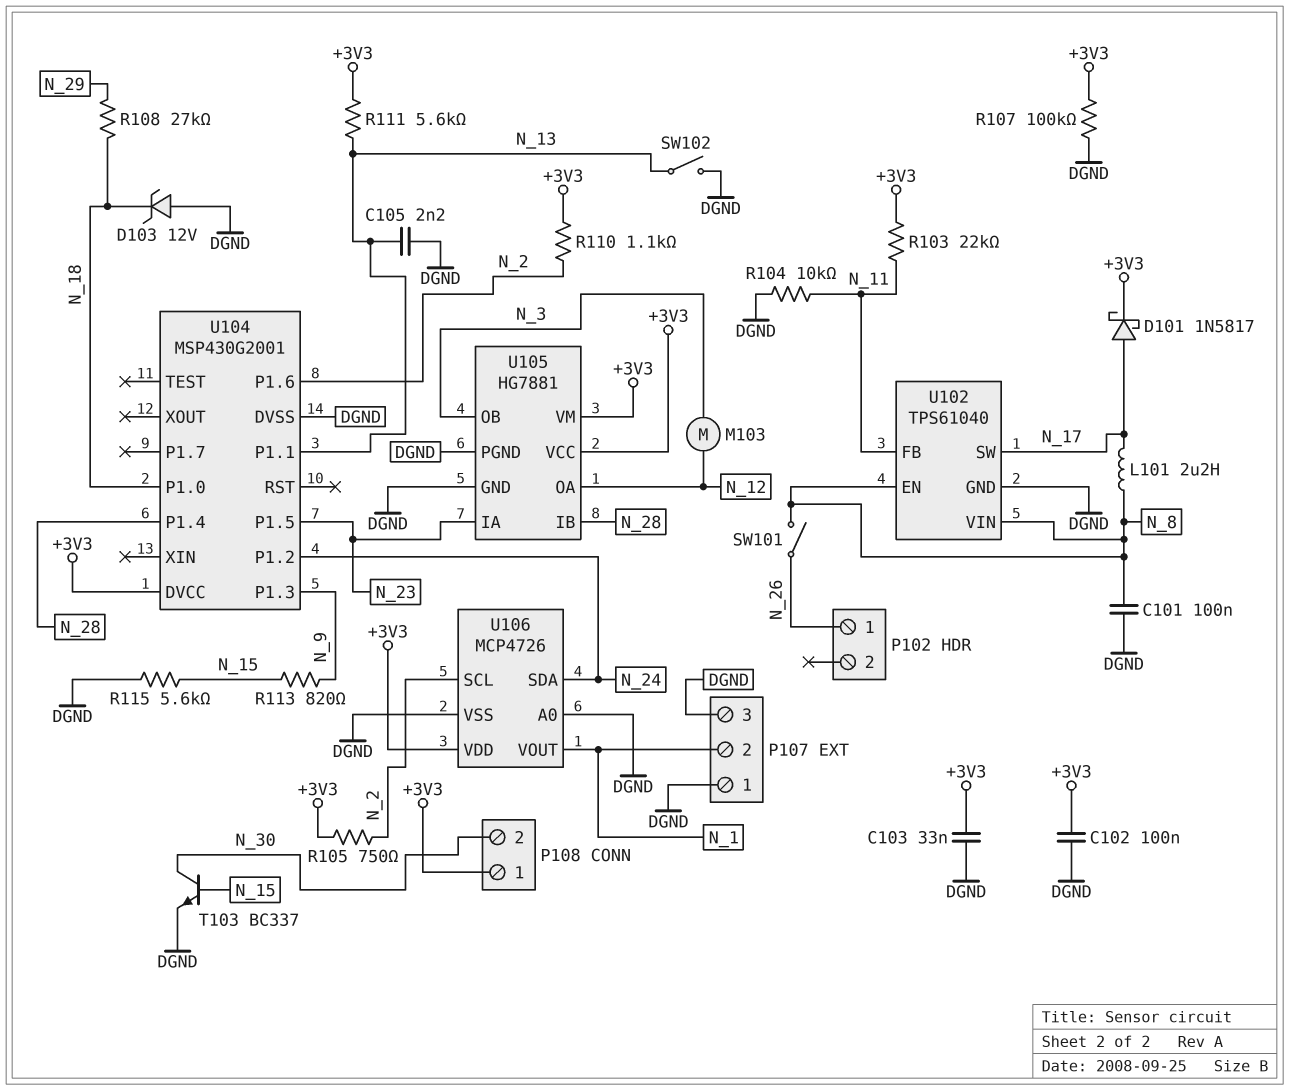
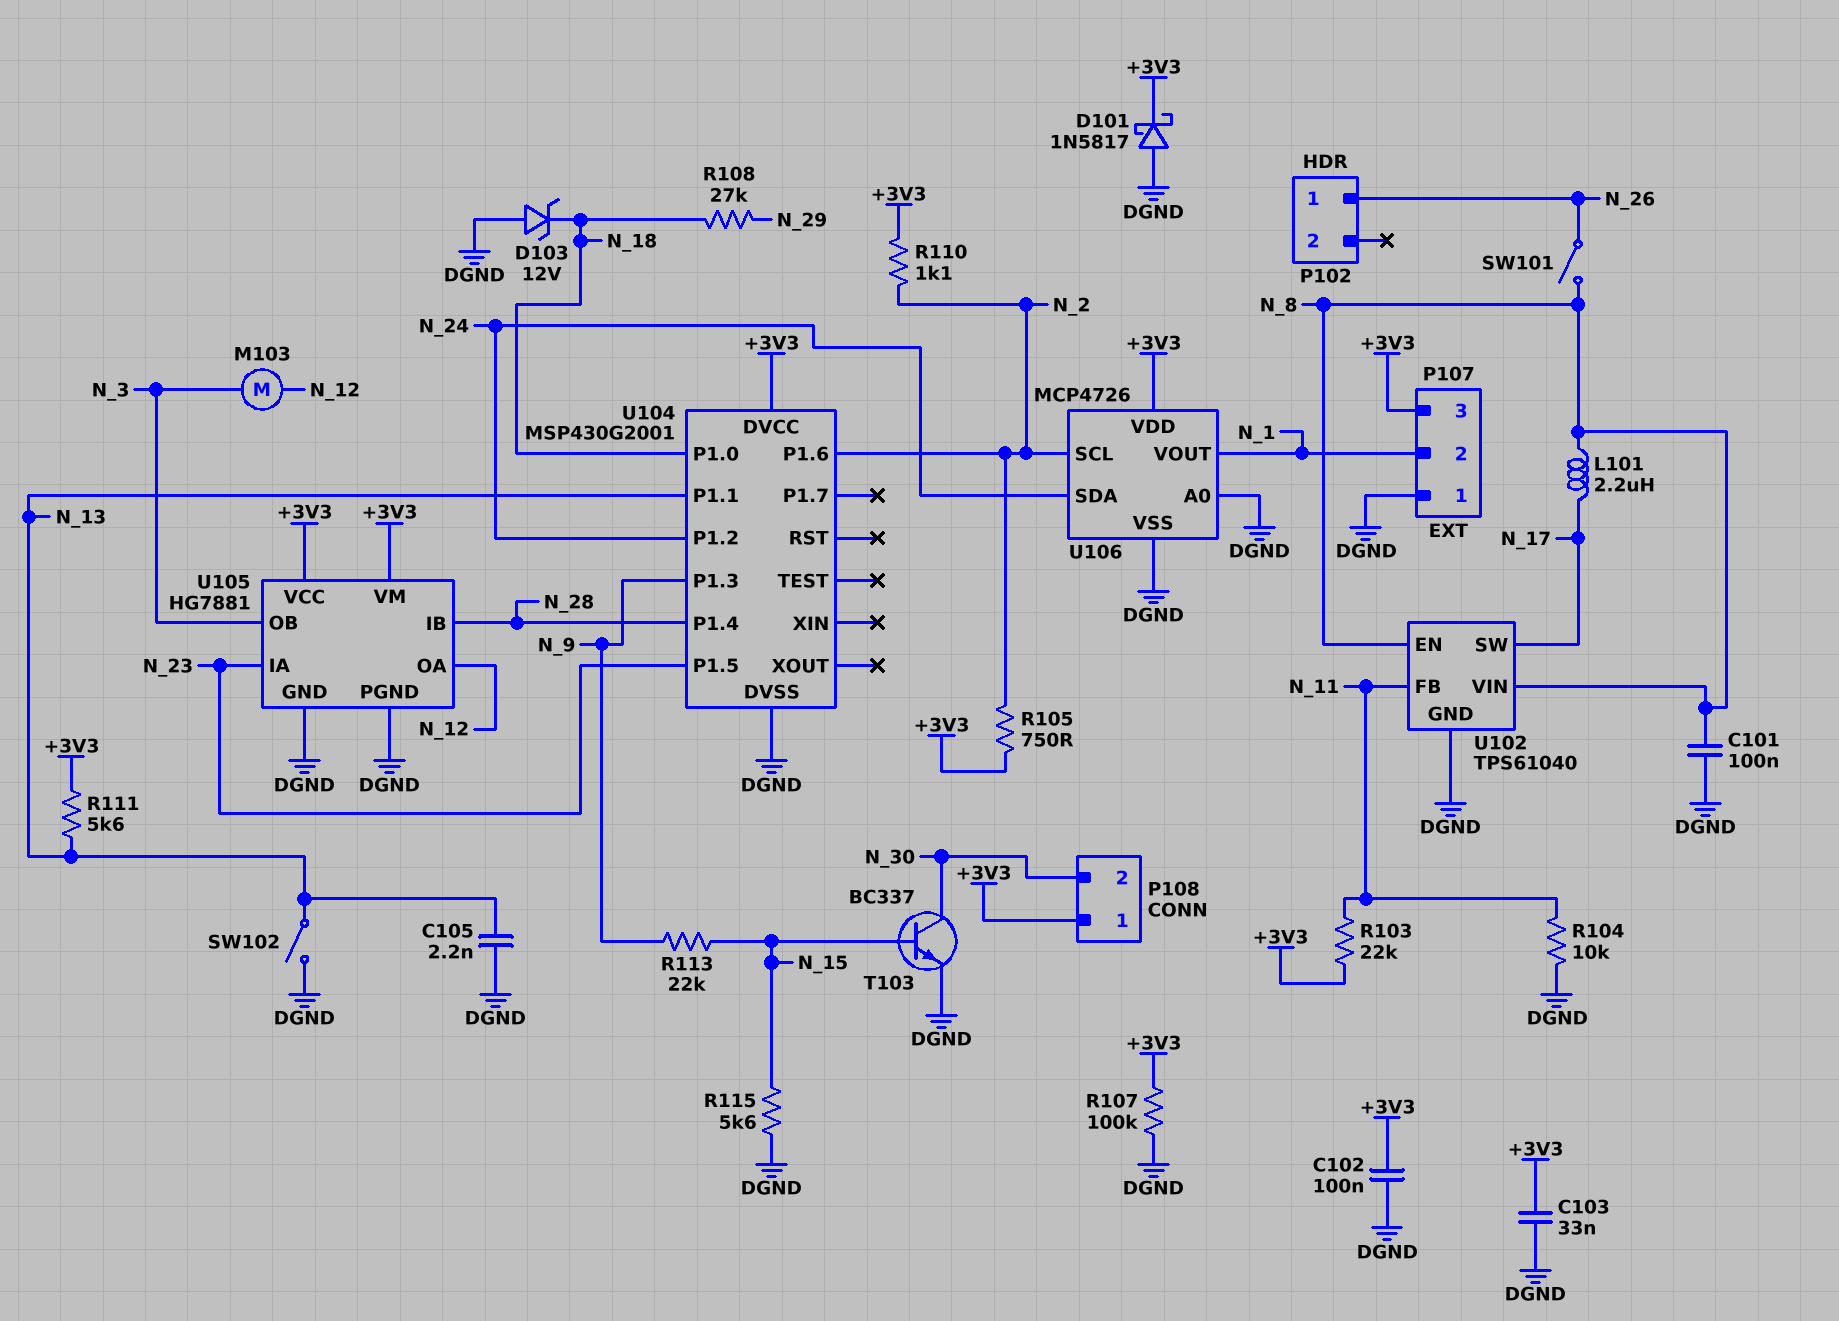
D101: schottky 1N5817 (A N_17, K +3V3) -> schottky 1N5817 (A DGND, K +3V3)
P107 pin 3: DGND -> +3V3
R113: 820 (N_9, N_15) -> 22k (N_9, N_15)

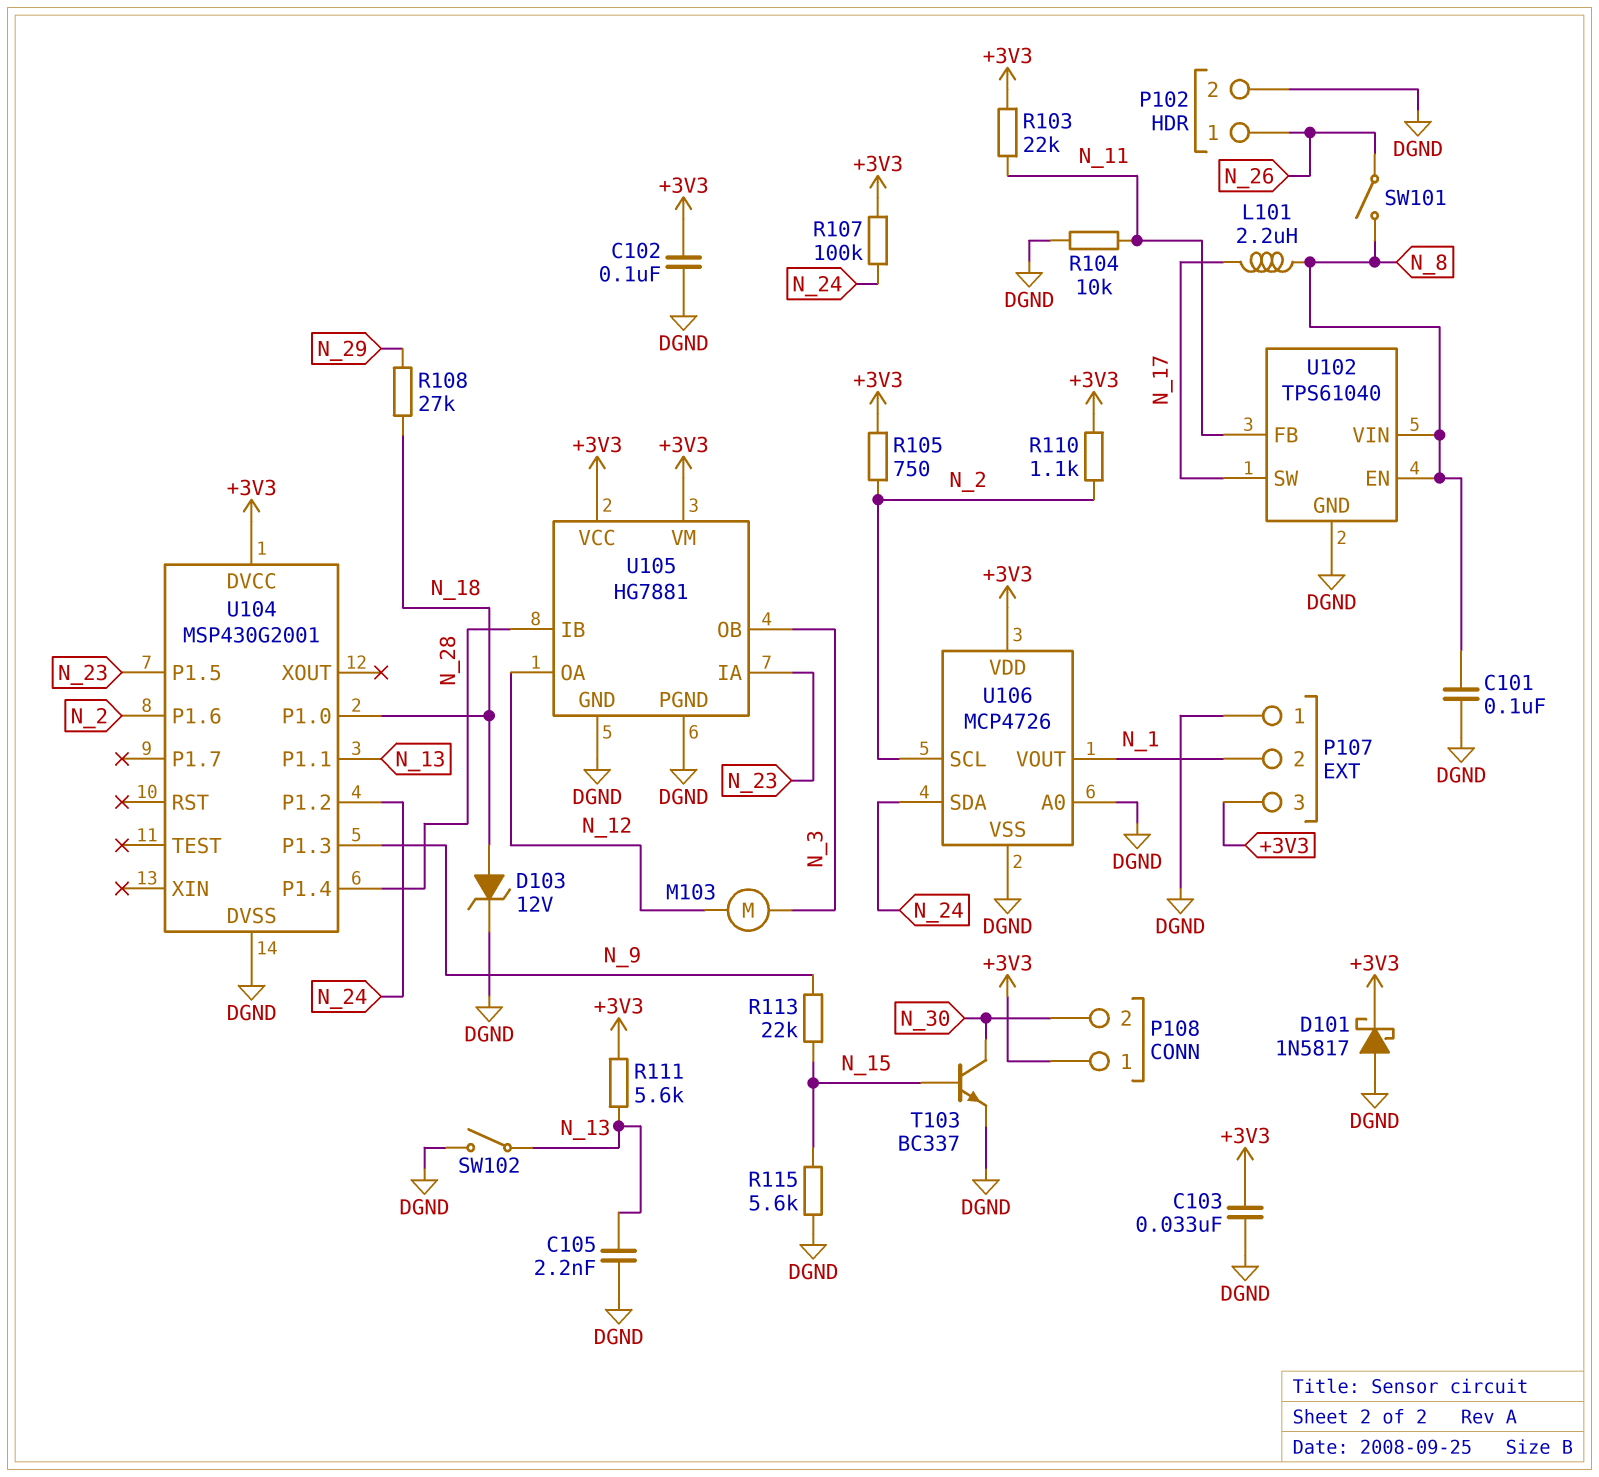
D103: zener 12V (A DGND, K N_18) -> zener 12V (A N_18, K DGND)
P102 pin 2: none -> DGND
R107: 100k (+3V3, DGND) -> 100k (+3V3, N_24)

